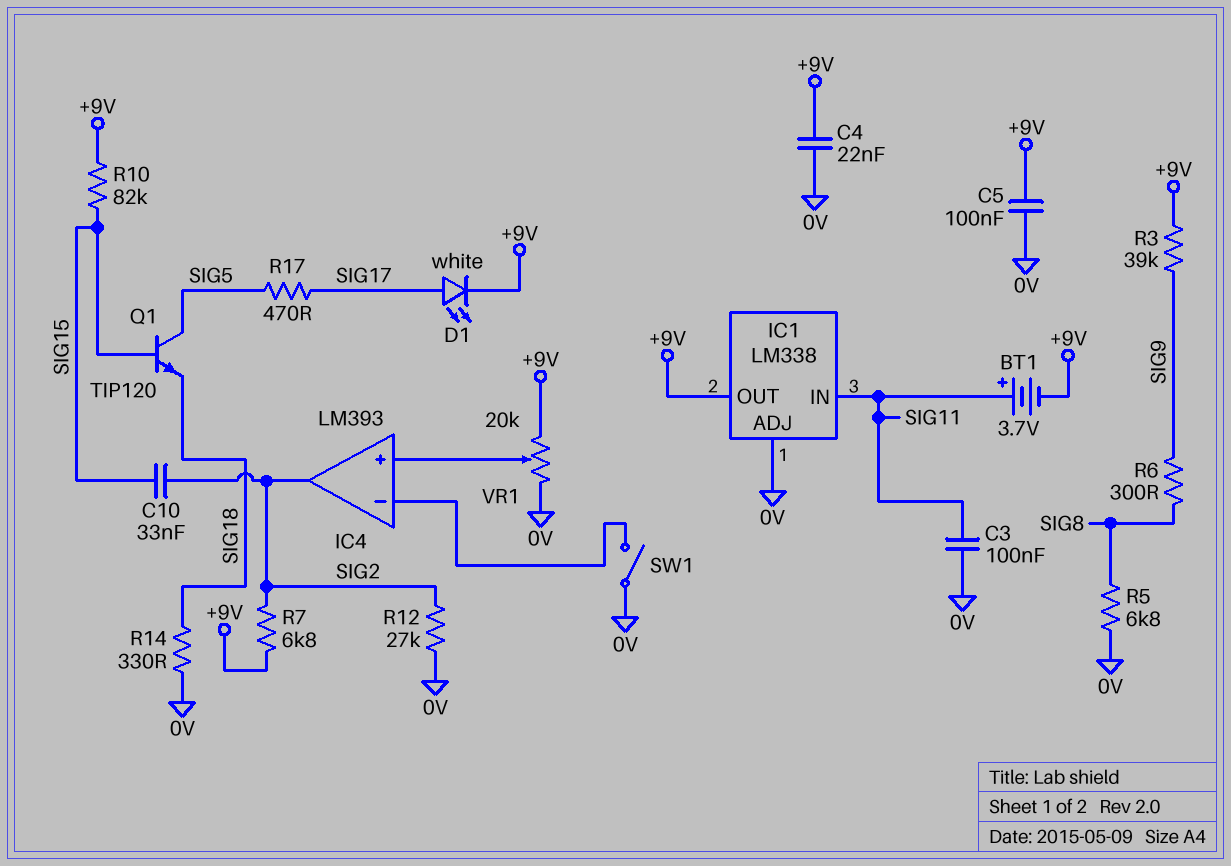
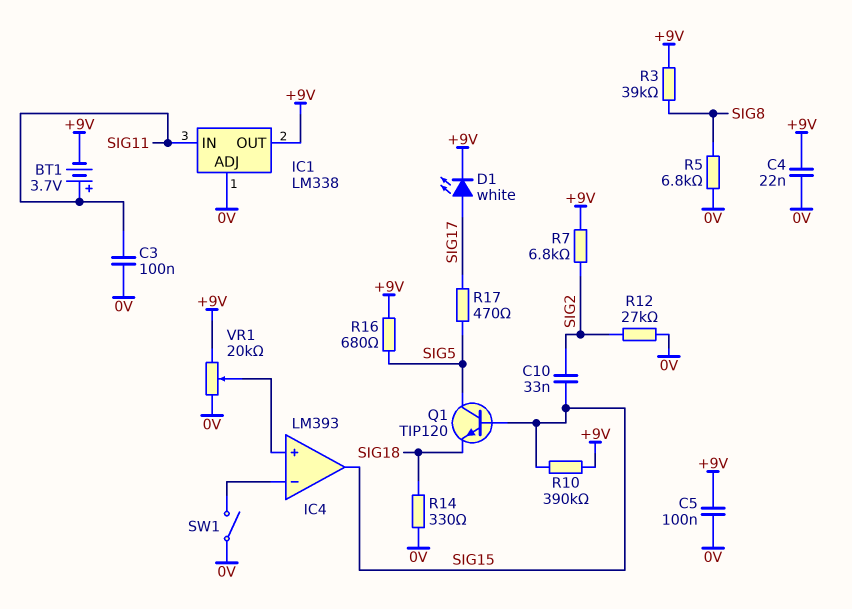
IC4 pin out: SIG2 -> SIG15
R3: 39k (+9V, SIG9) -> 39k (+9V, SIG8)
R6: 300 (SIG8, SIG9) -> none
R10: 82k (+9V, SIG15) -> 390k (+9V, SIG15)
R16: none -> 680 (+9V, SIG5)

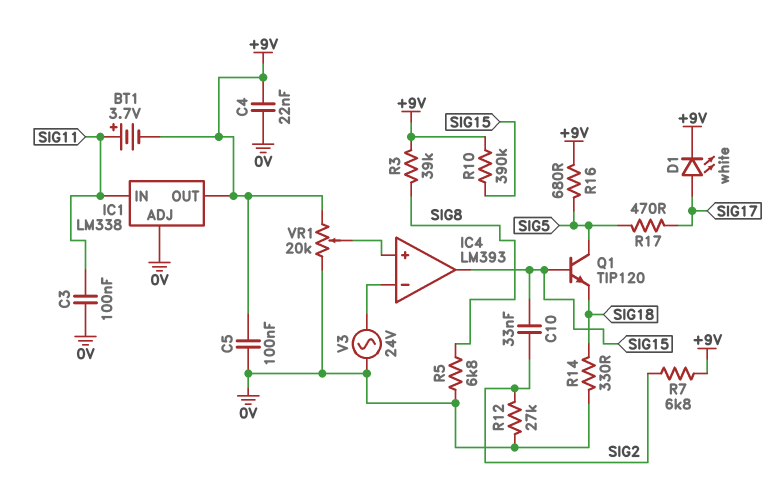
SW1: switch (0V, IC4/in-) -> none
V3: none -> AC 24V (0V, IC4/in-)

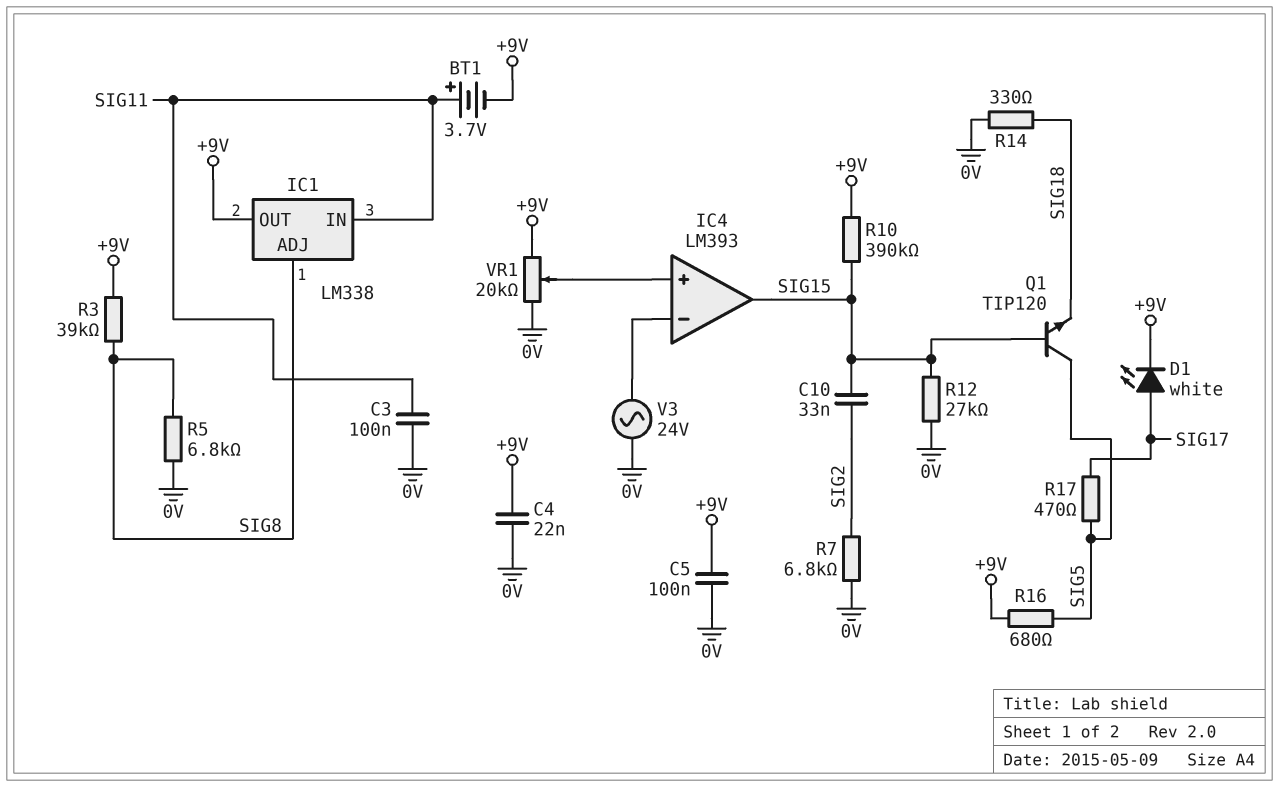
IC1 pin ADJ: 0V -> SIG8
R7: 6.8k (+9V, SIG2) -> 6.8k (0V, SIG2)
R12: 27k (0V, SIG2) -> 27k (0V, SIG15)

